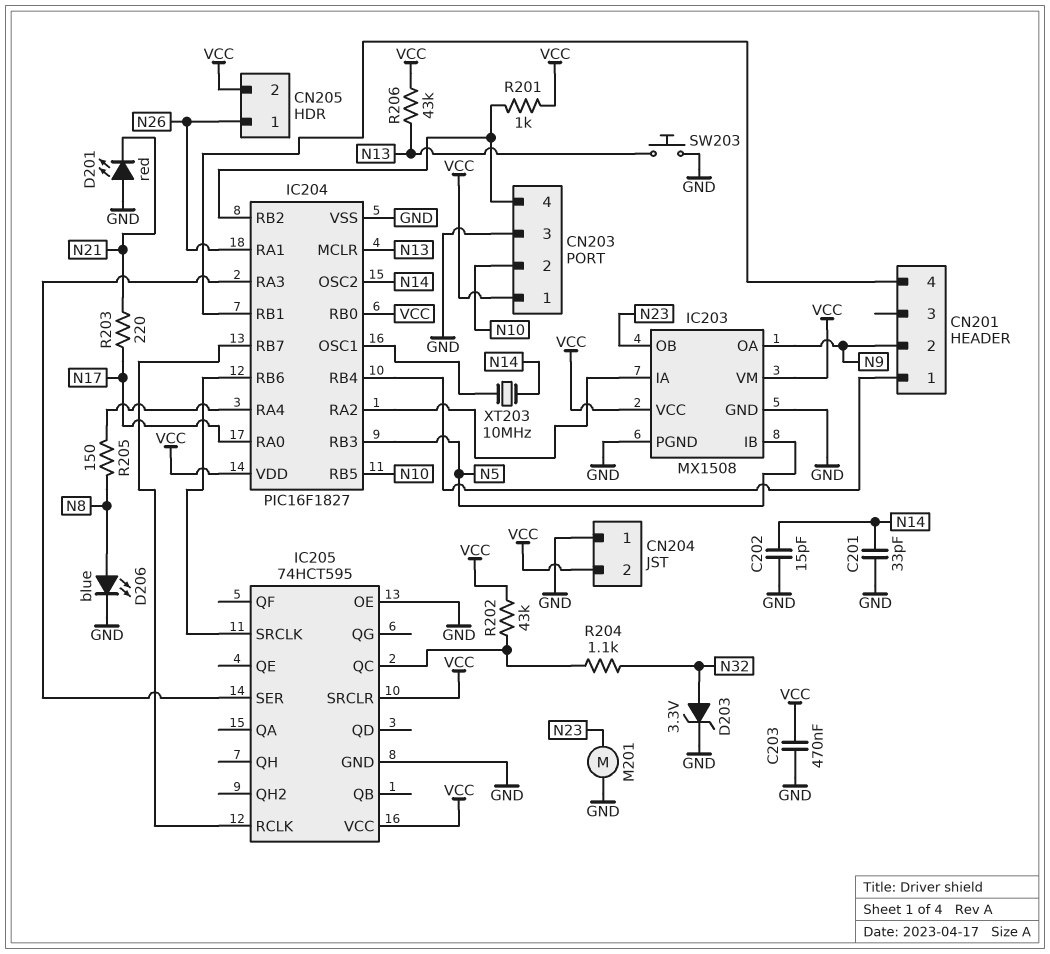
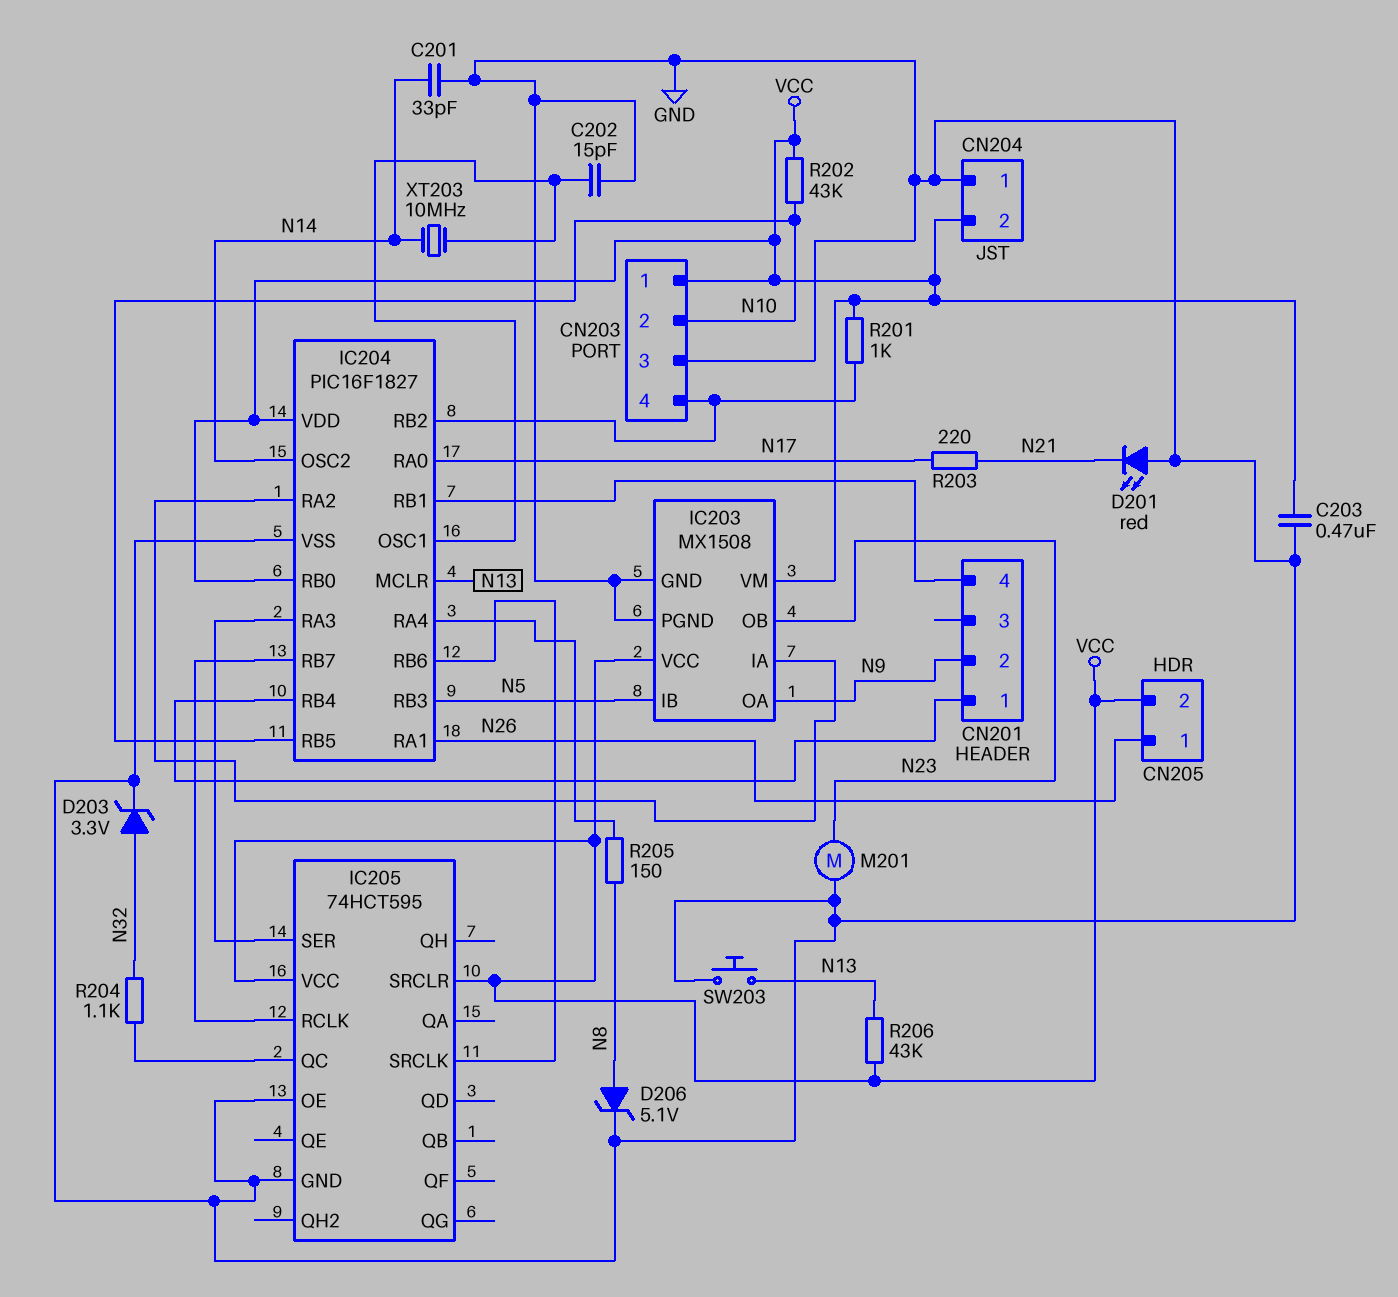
C202: 15pF (GND, N14) -> 15pF (GND, IC204/OSC1)
D206: LED blue (A N8, K GND) -> zener 5.1V (A N8, K GND)
R202: 43k (IC205/QC, VCC) -> 43k (N10, VCC)

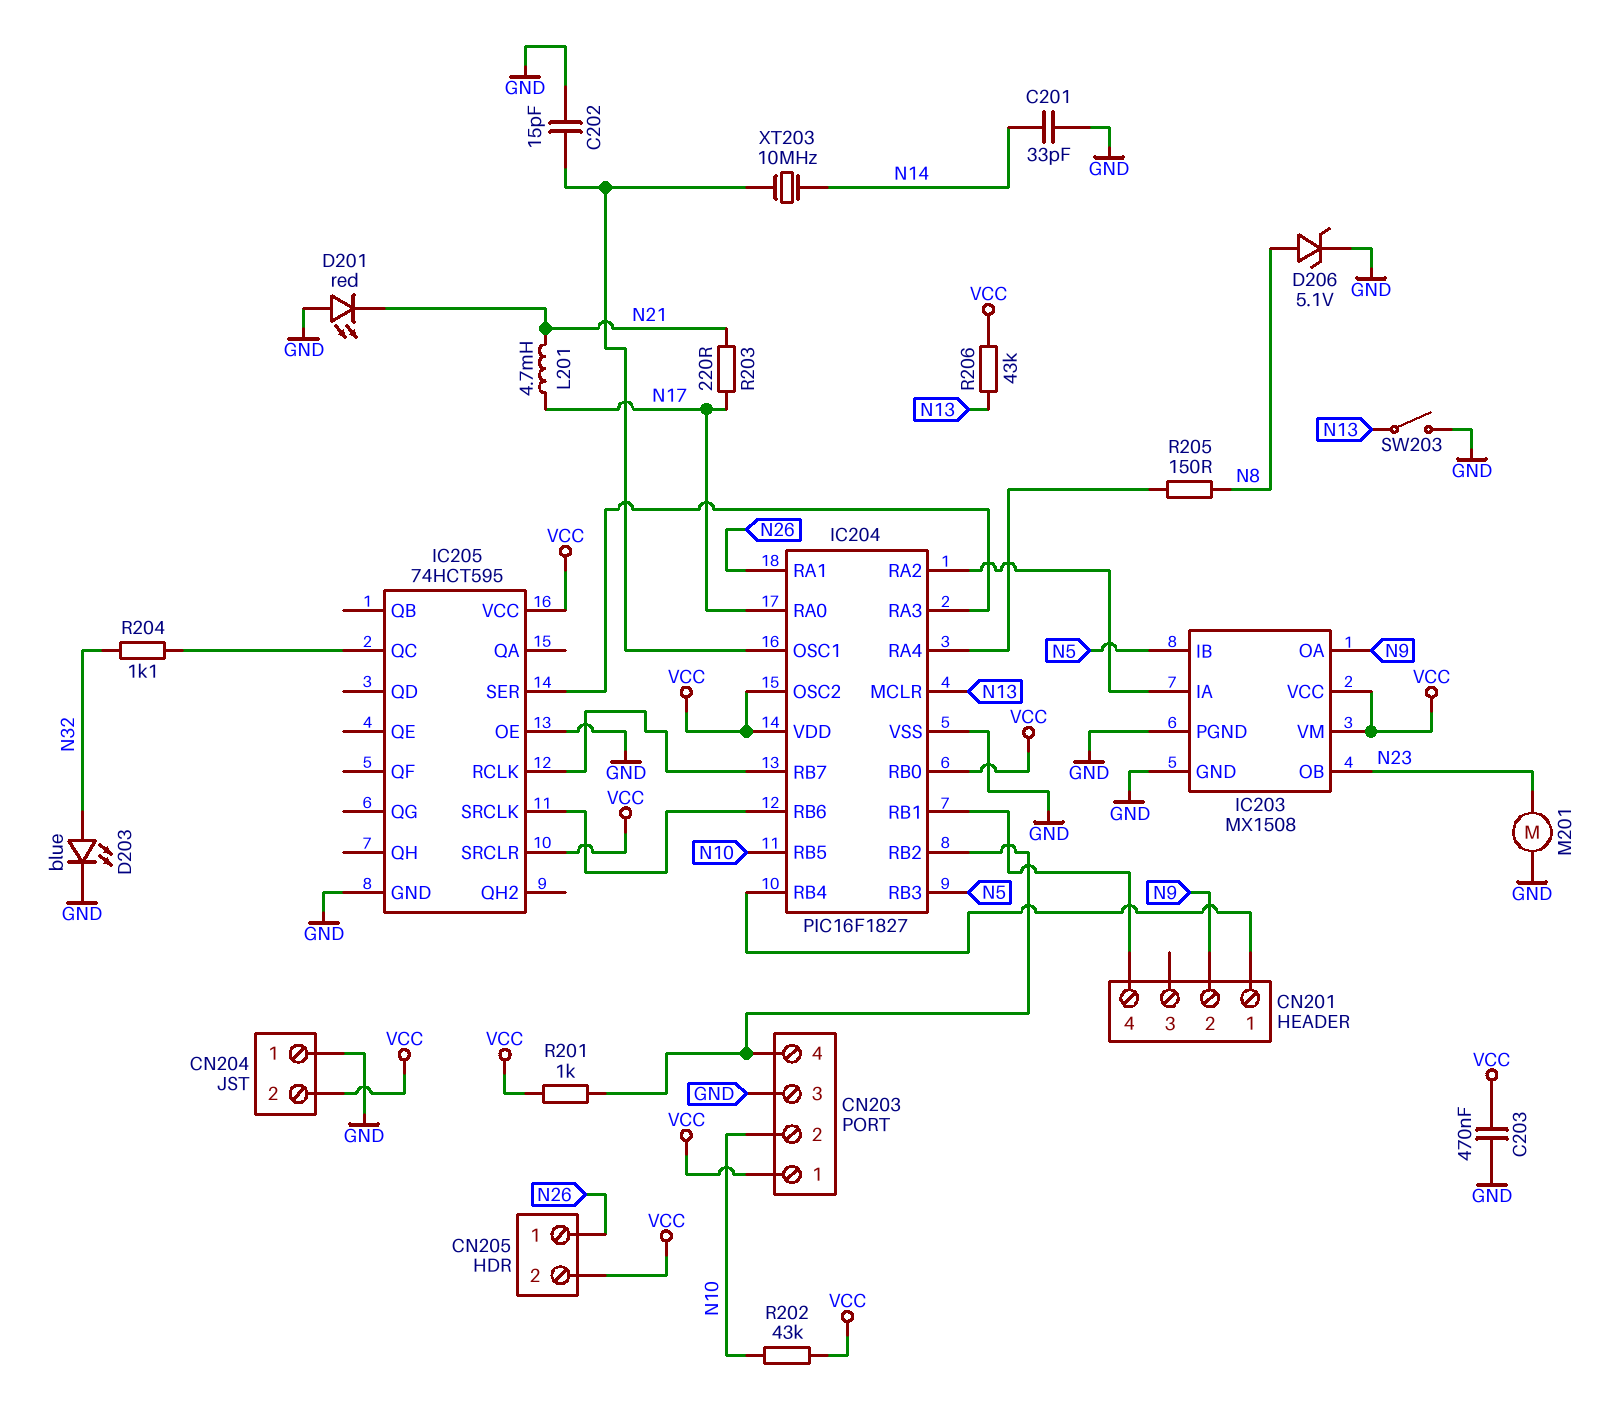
D203: zener 3.3V (A N32, K GND) -> LED blue (A N32, K GND)
IC204 pin OSC2: N14 -> VCC
L201: none -> 4.7mH (N17, N21)
SW203: button (GND, N13) -> switch (GND, N13)

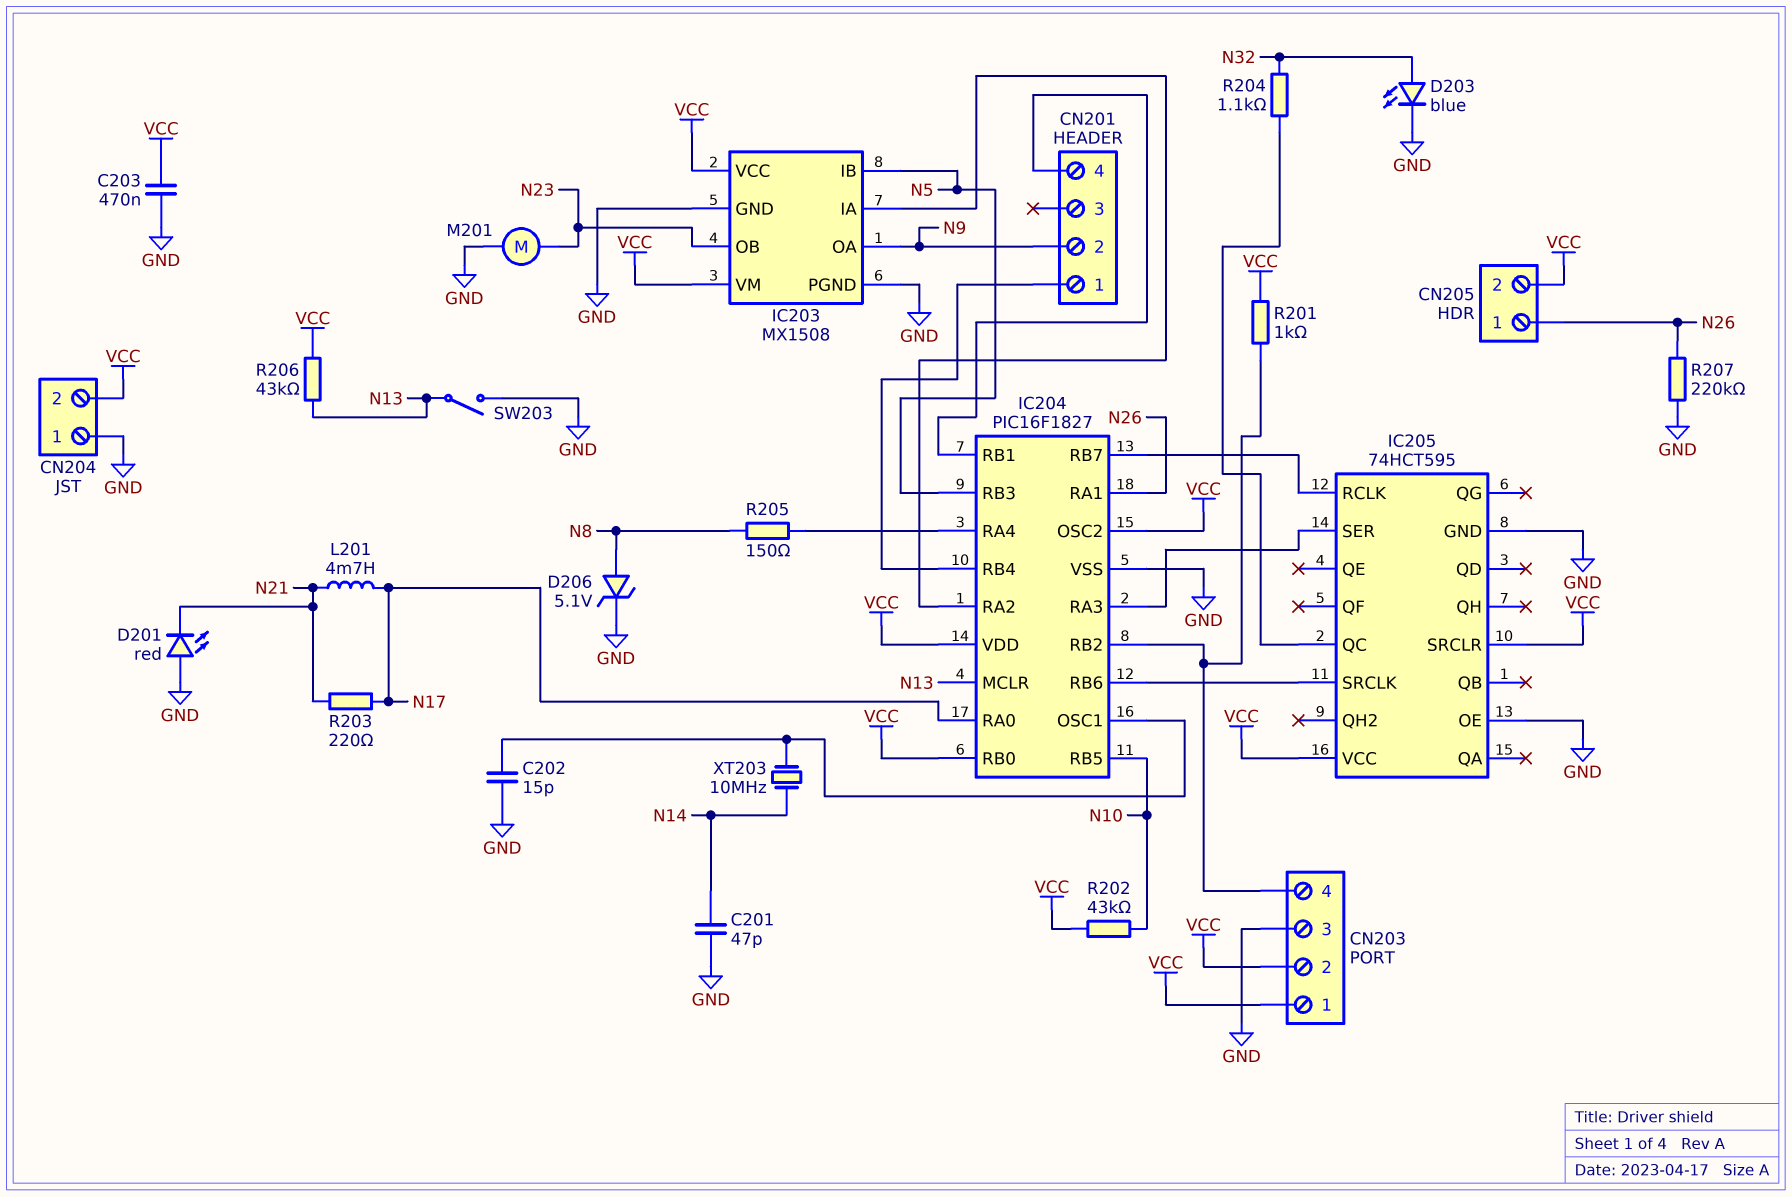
C201: 33pF (GND, N14) -> 47pF (GND, N14)
CN203 pin 2: N10 -> VCC
R207: none -> 220k (GND, N26)

